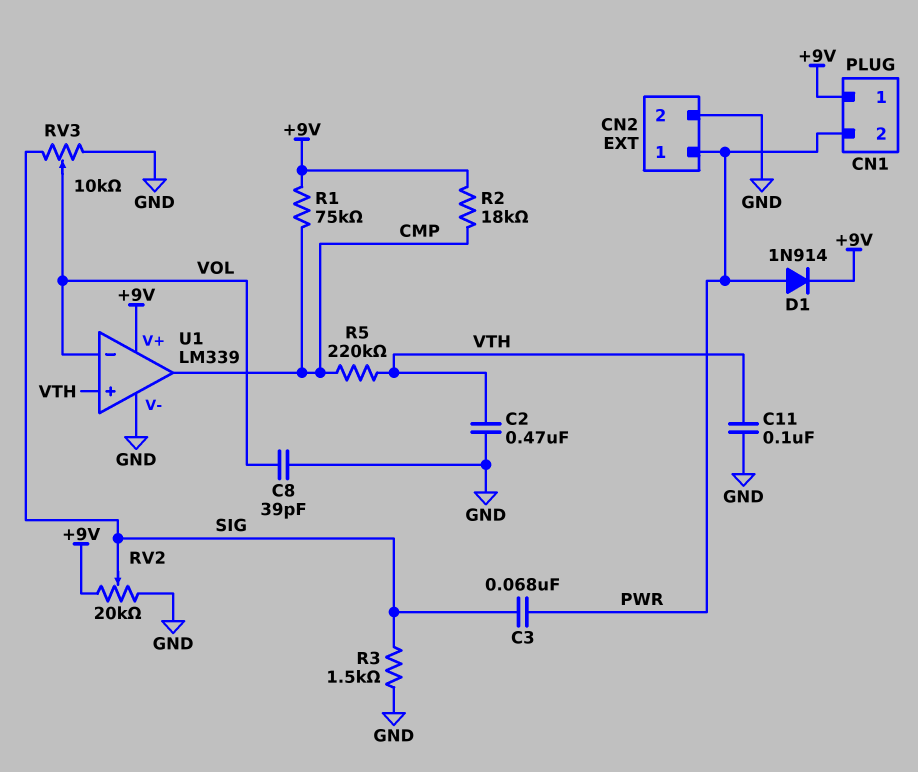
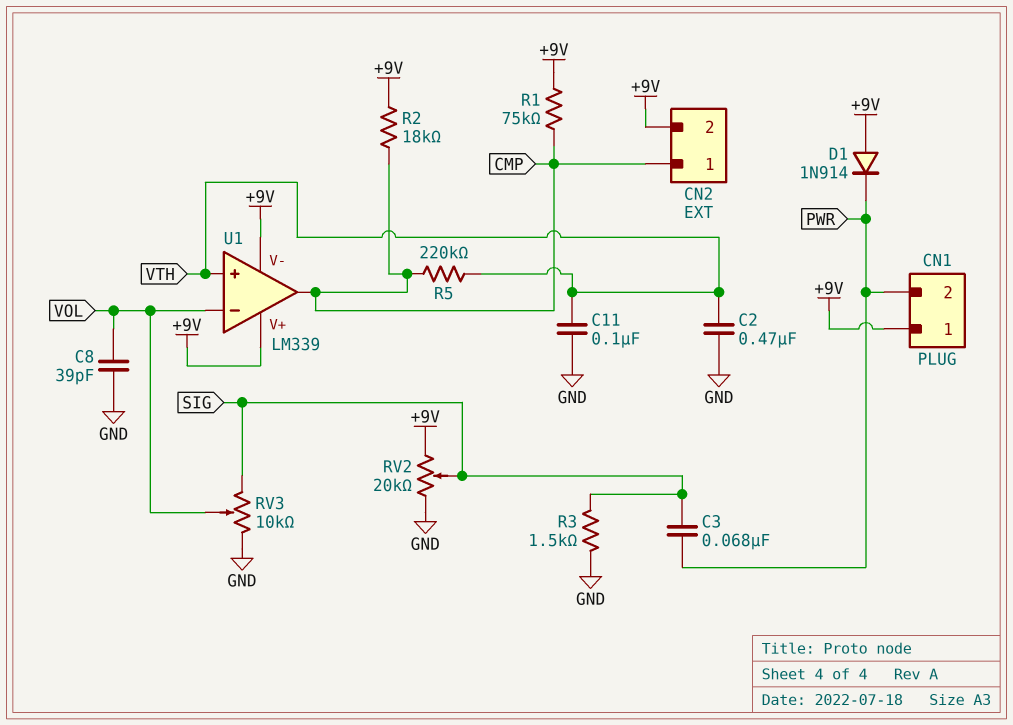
CN2 pin 1: PWR -> CMP
CN2 pin 2: GND -> +9V
D1: diode 1N914 (A PWR, K +9V) -> diode 1N914 (A +9V, K PWR)
U1 pin V-: GND -> +9V

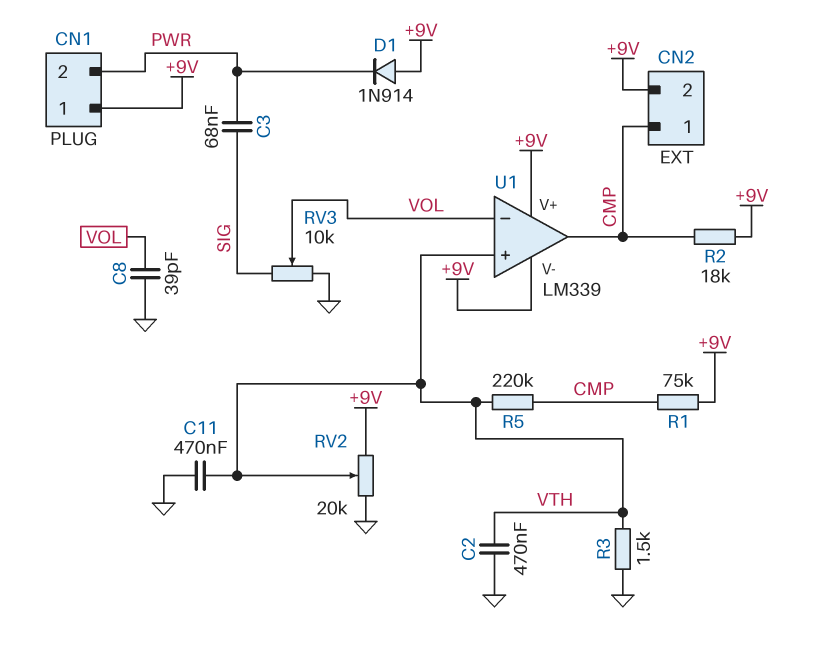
C11: 100nF (GND, VTH) -> 470nF (GND, VTH)
R3: 1.5k (GND, SIG) -> 1.5k (GND, VTH)
RV2: 20k (+9V, GND, wiper SIG) -> 20k (+9V, GND, wiper VTH)

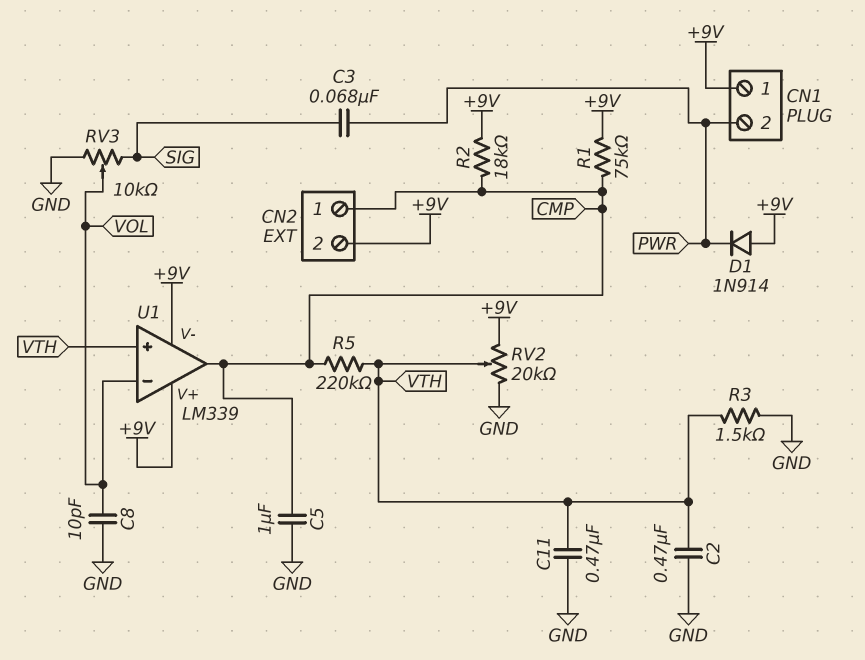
C5: none -> 1uF (CMP, GND)
C8: 39pF (GND, VOL) -> 10pF (GND, VOL)

